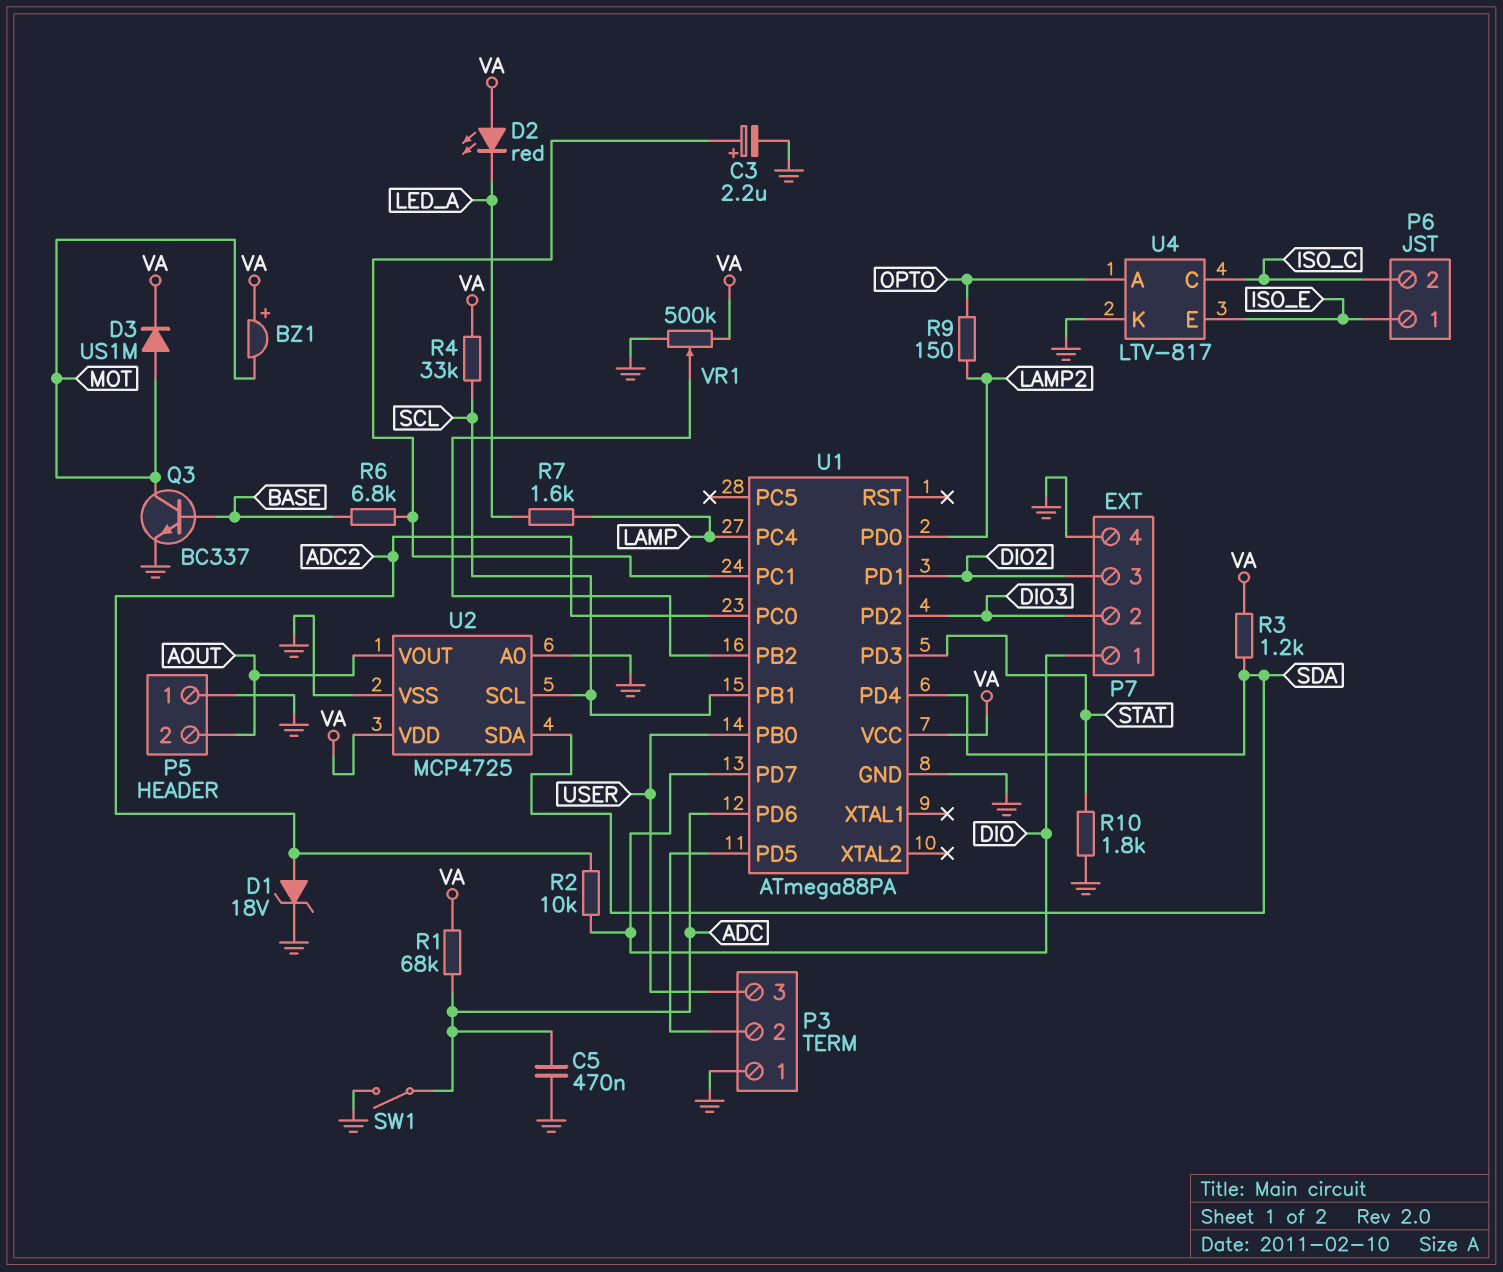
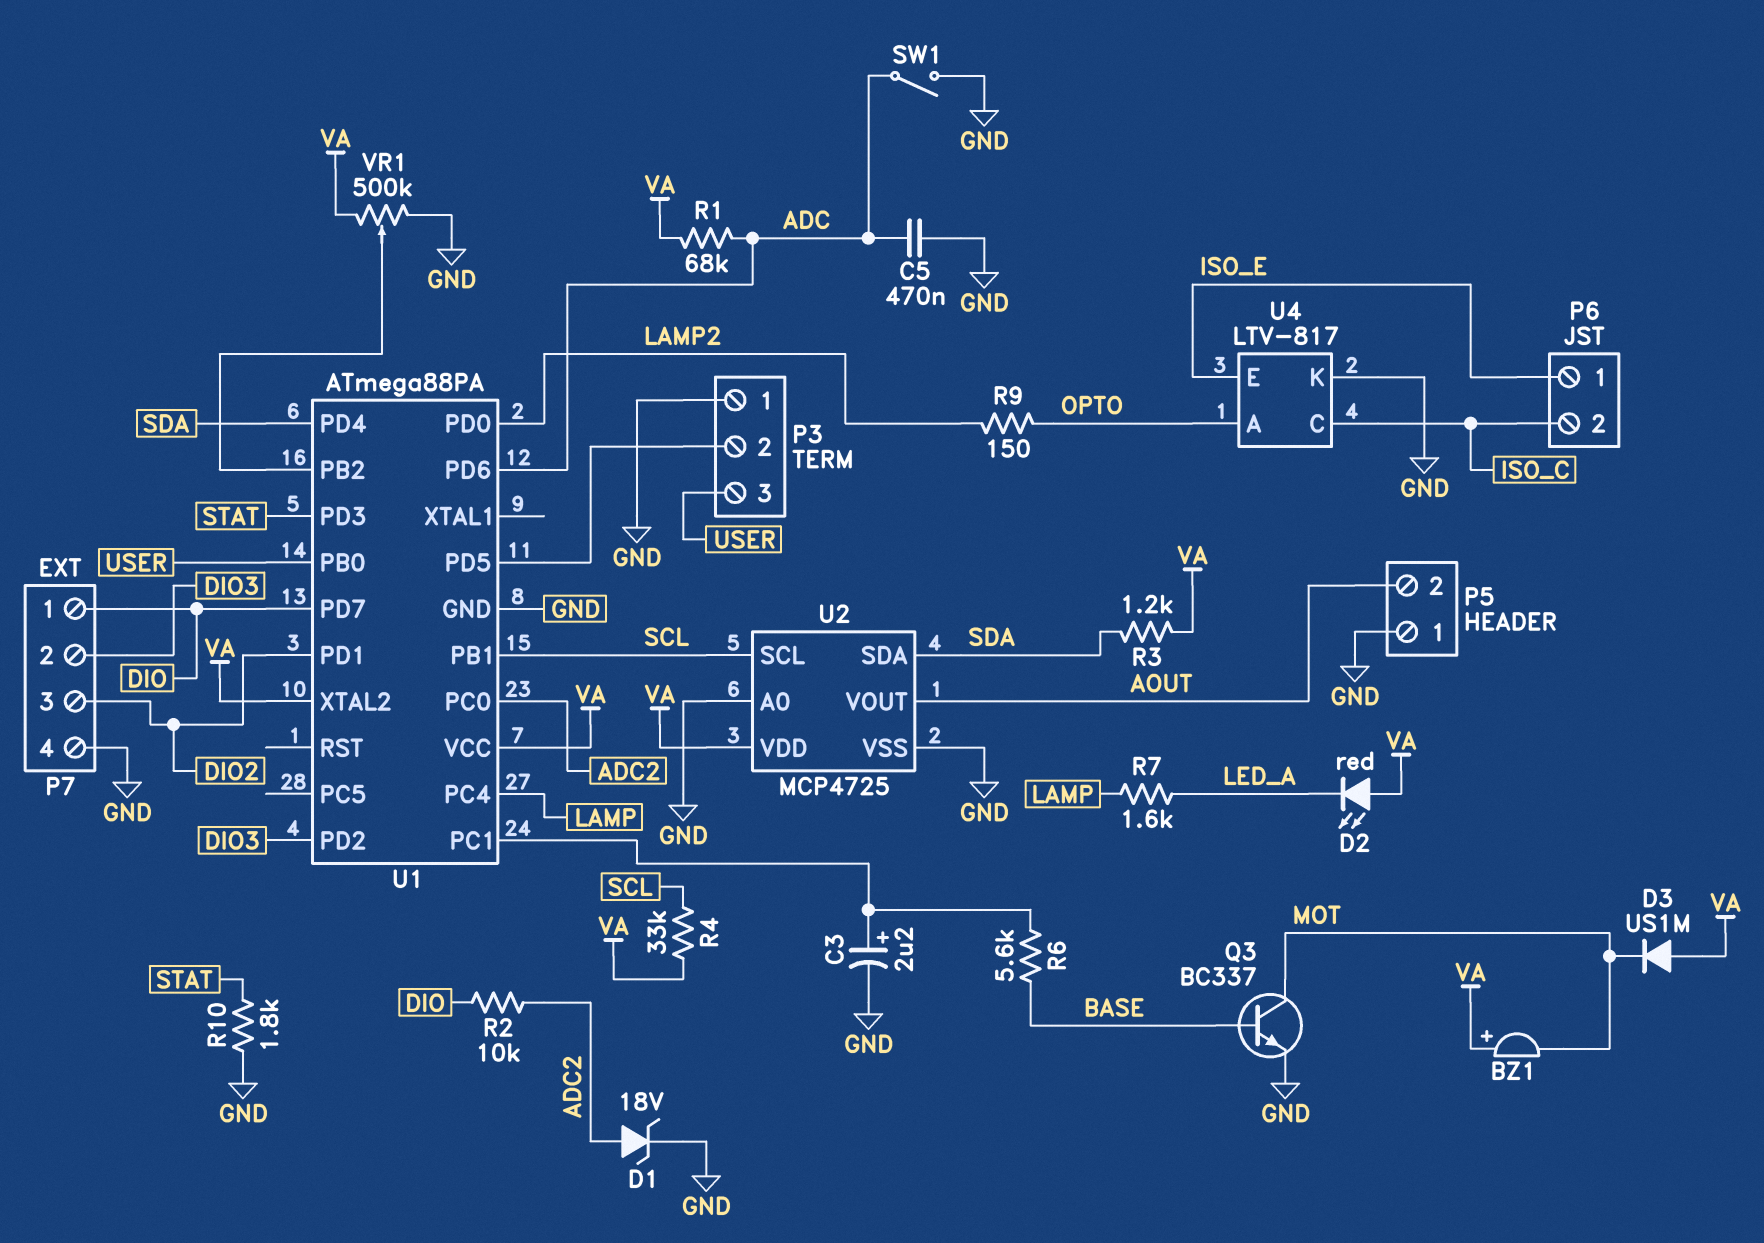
D3: diode US1M (A MOT, K VA) -> diode US1M (A VA, K MOT)
R6: 6.8k (BASE, U1/PC1) -> 5.6k (BASE, U1/PC1)
U1 pin XTAL2: none -> VA

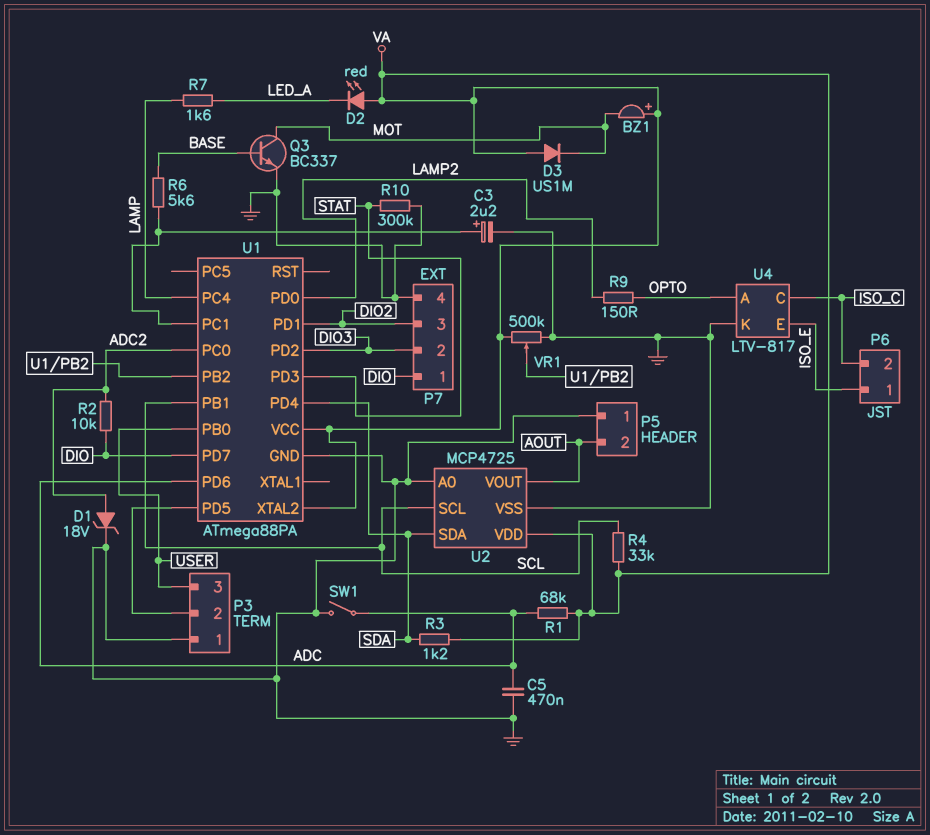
R10: 1.8k (GND, STAT) -> 300k (GND, STAT)

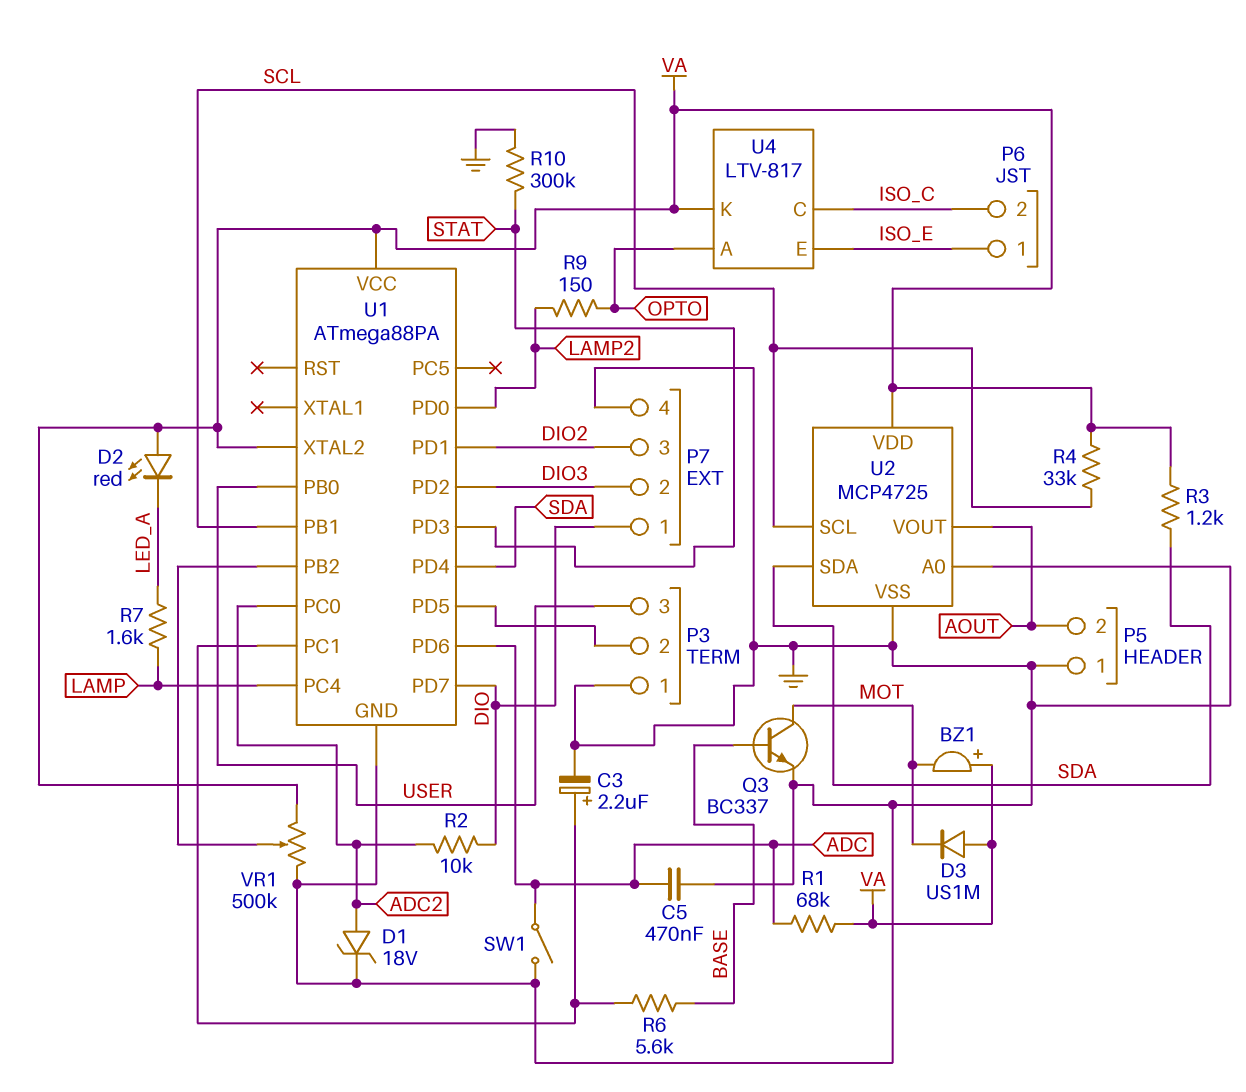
U4 pin K: GND -> VA

